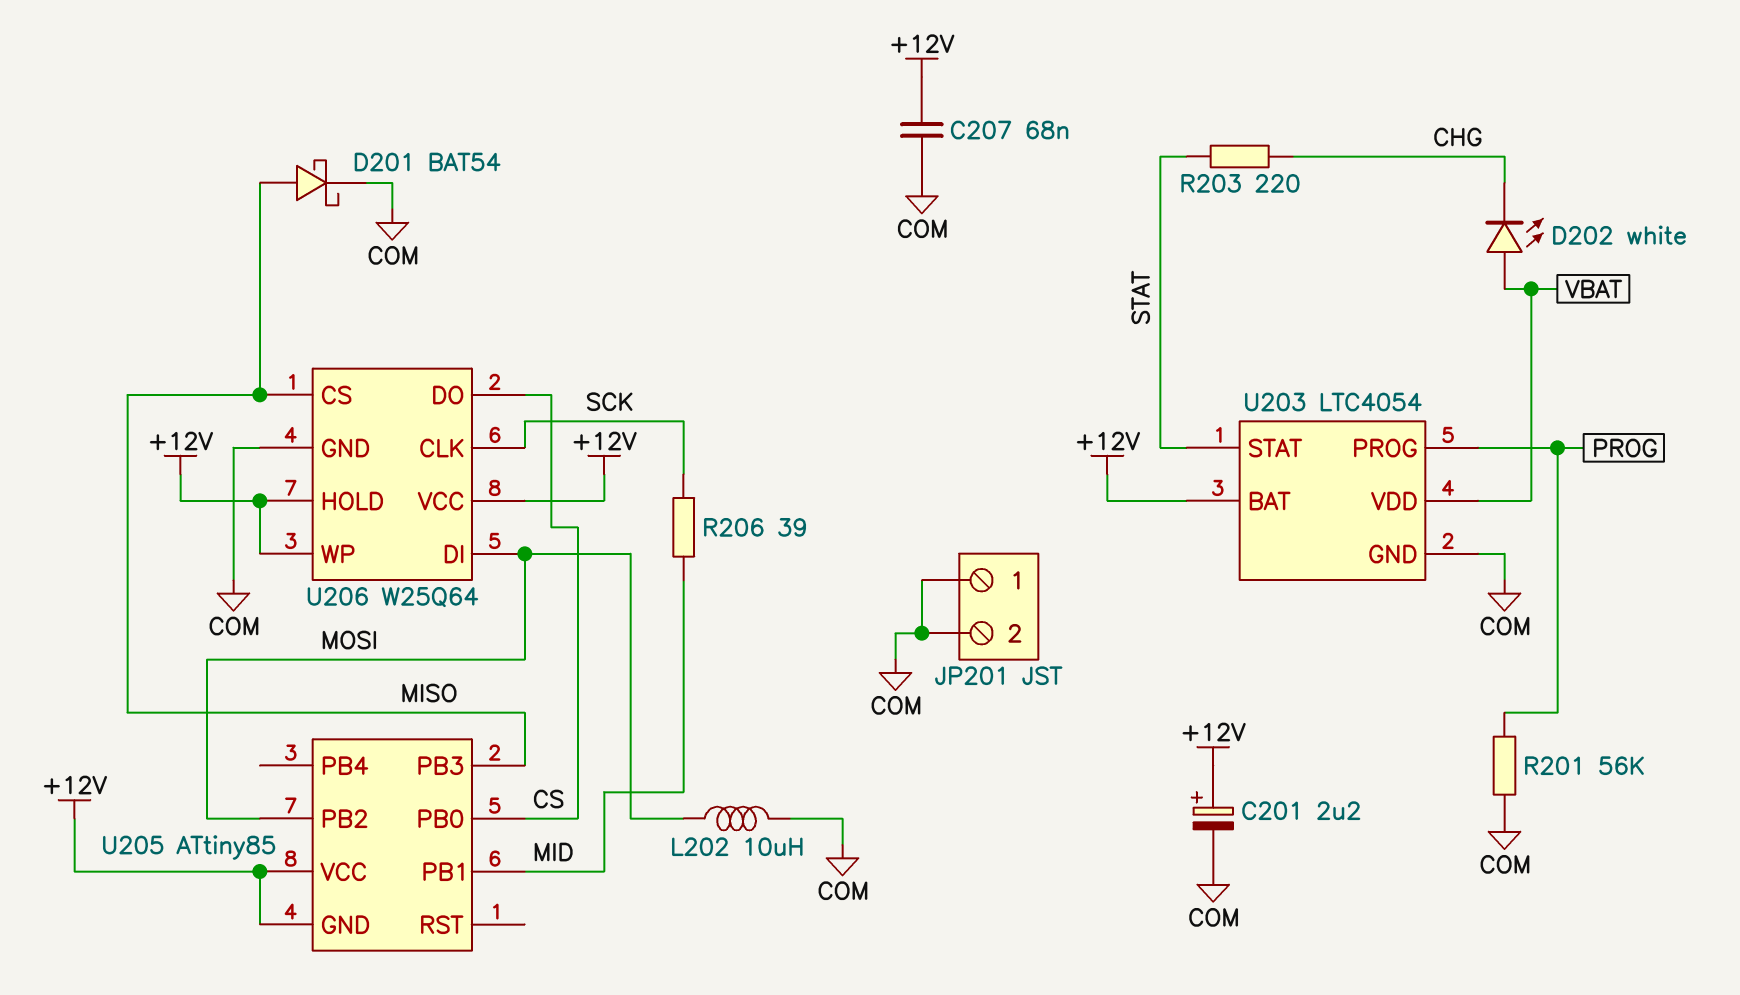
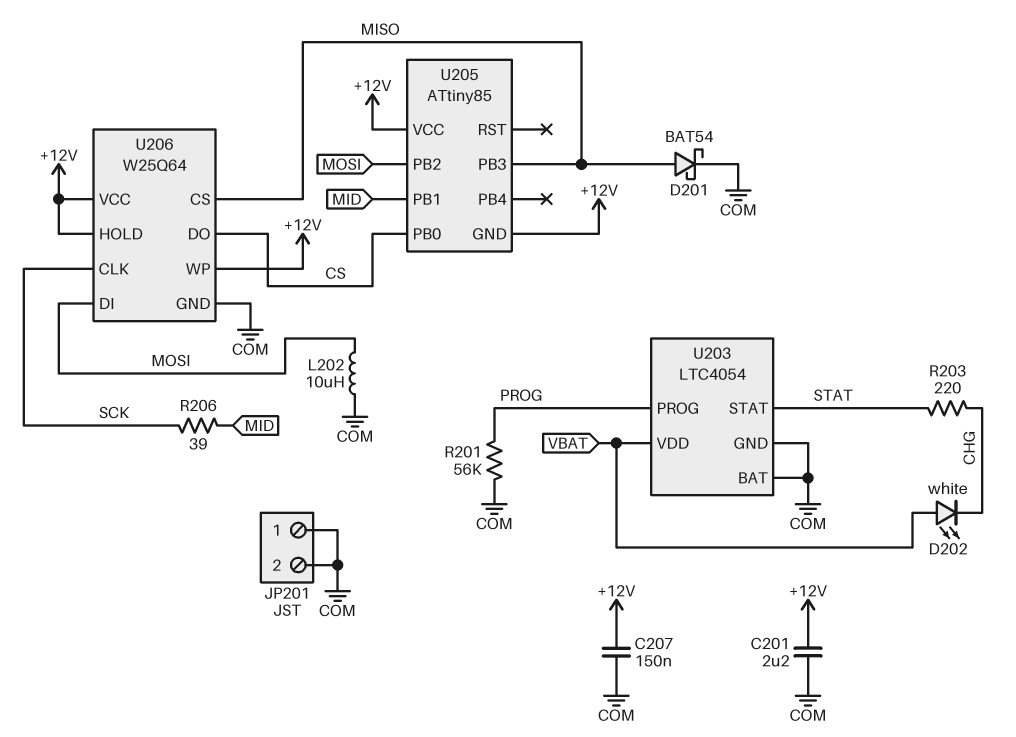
C201: 2.2uF (plus +12V, minus COM) -> 2.2uF (+12V, COM)
C207: 68nF (+12V, COM) -> 150nF (+12V, COM)
U203 pin BAT: +12V -> COM

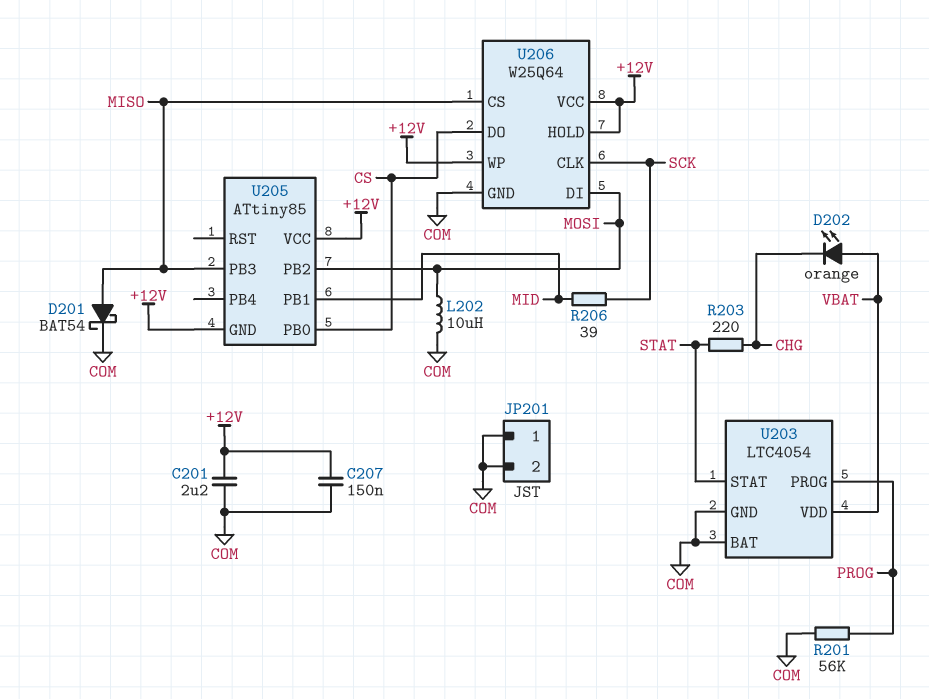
D202: LED white (A VBAT, K CHG) -> LED orange (A VBAT, K CHG)

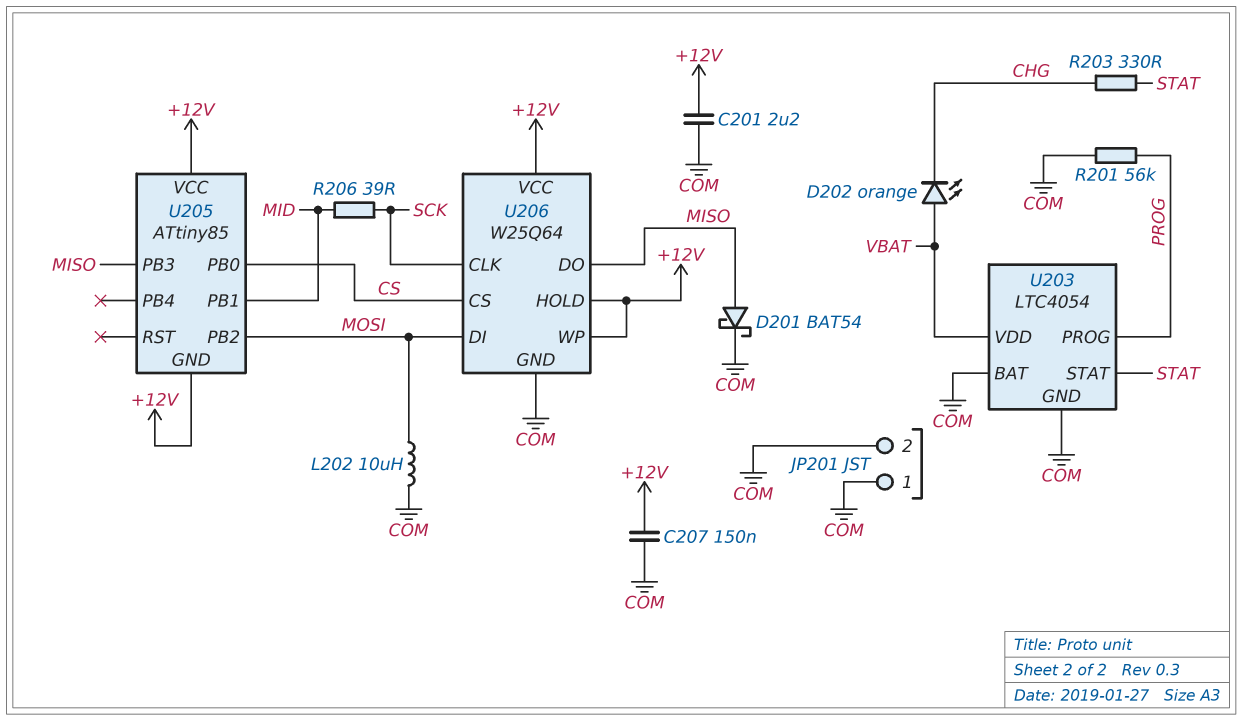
R203: 220 (CHG, STAT) -> 330 (CHG, STAT)
U206 pin CS: MISO -> CS
U206 pin DO: CS -> MISO

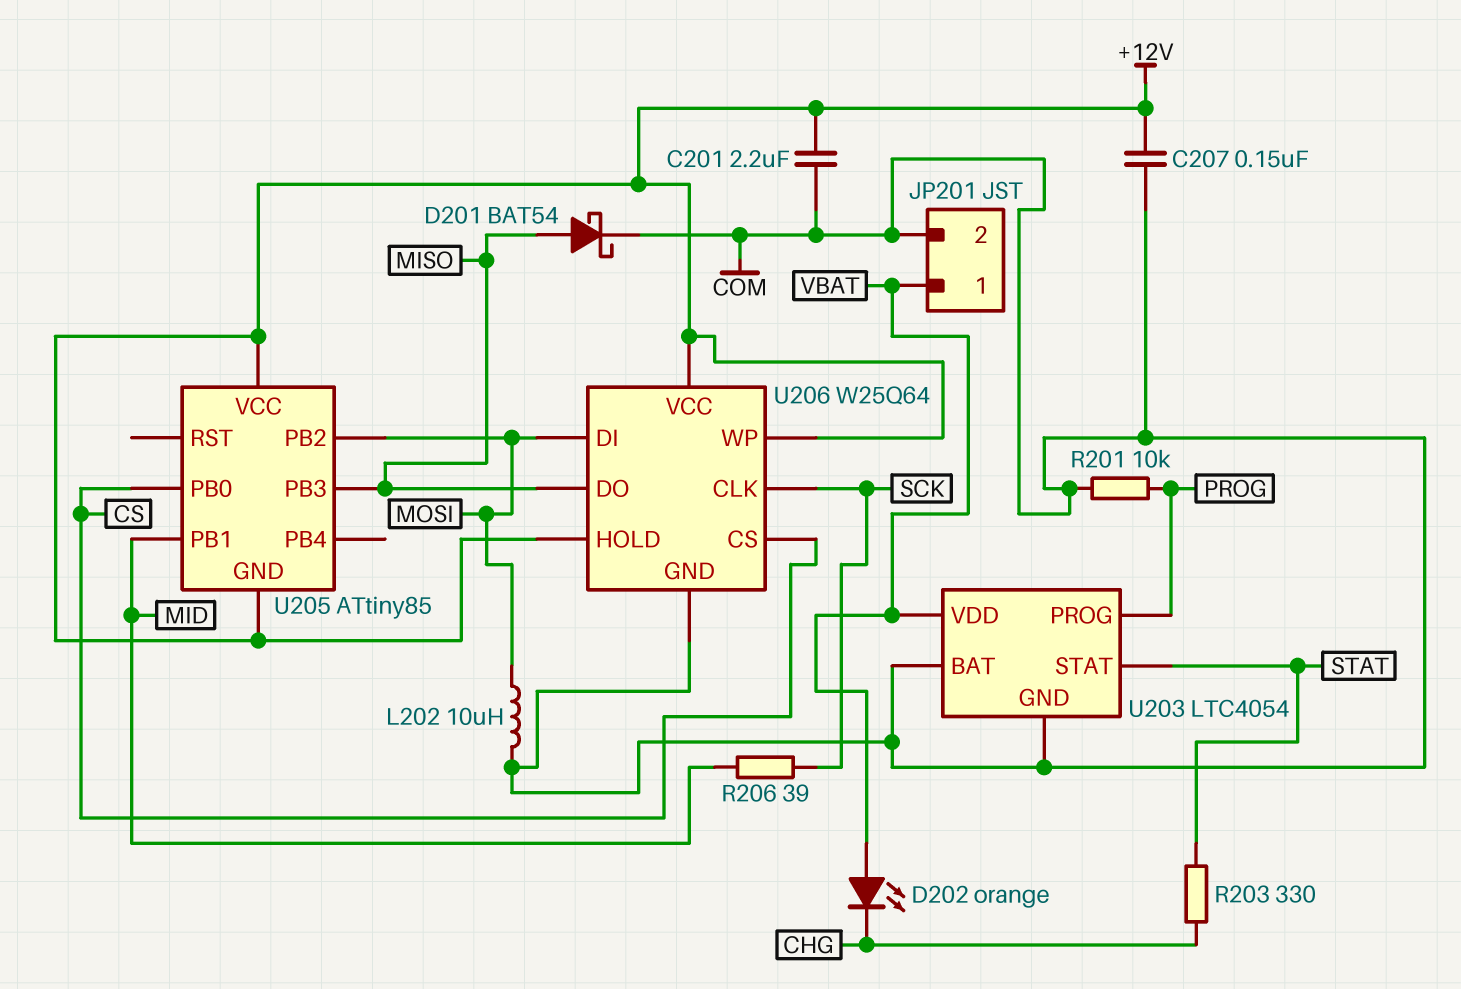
JP201 pin 1: COM -> VBAT
R201: 56k (COM, PROG) -> 10k (COM, PROG)

